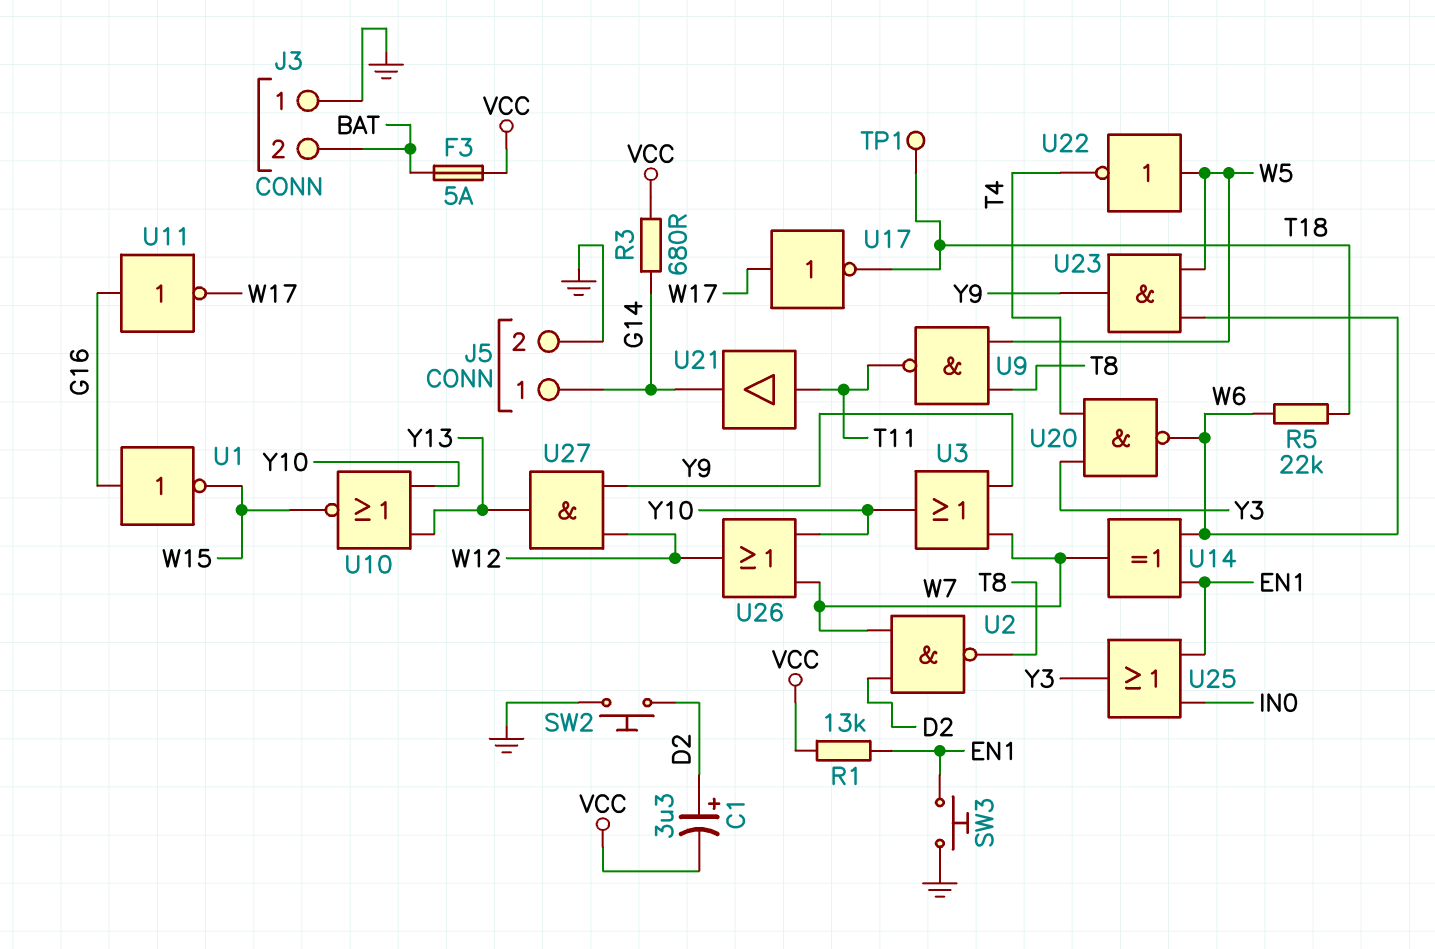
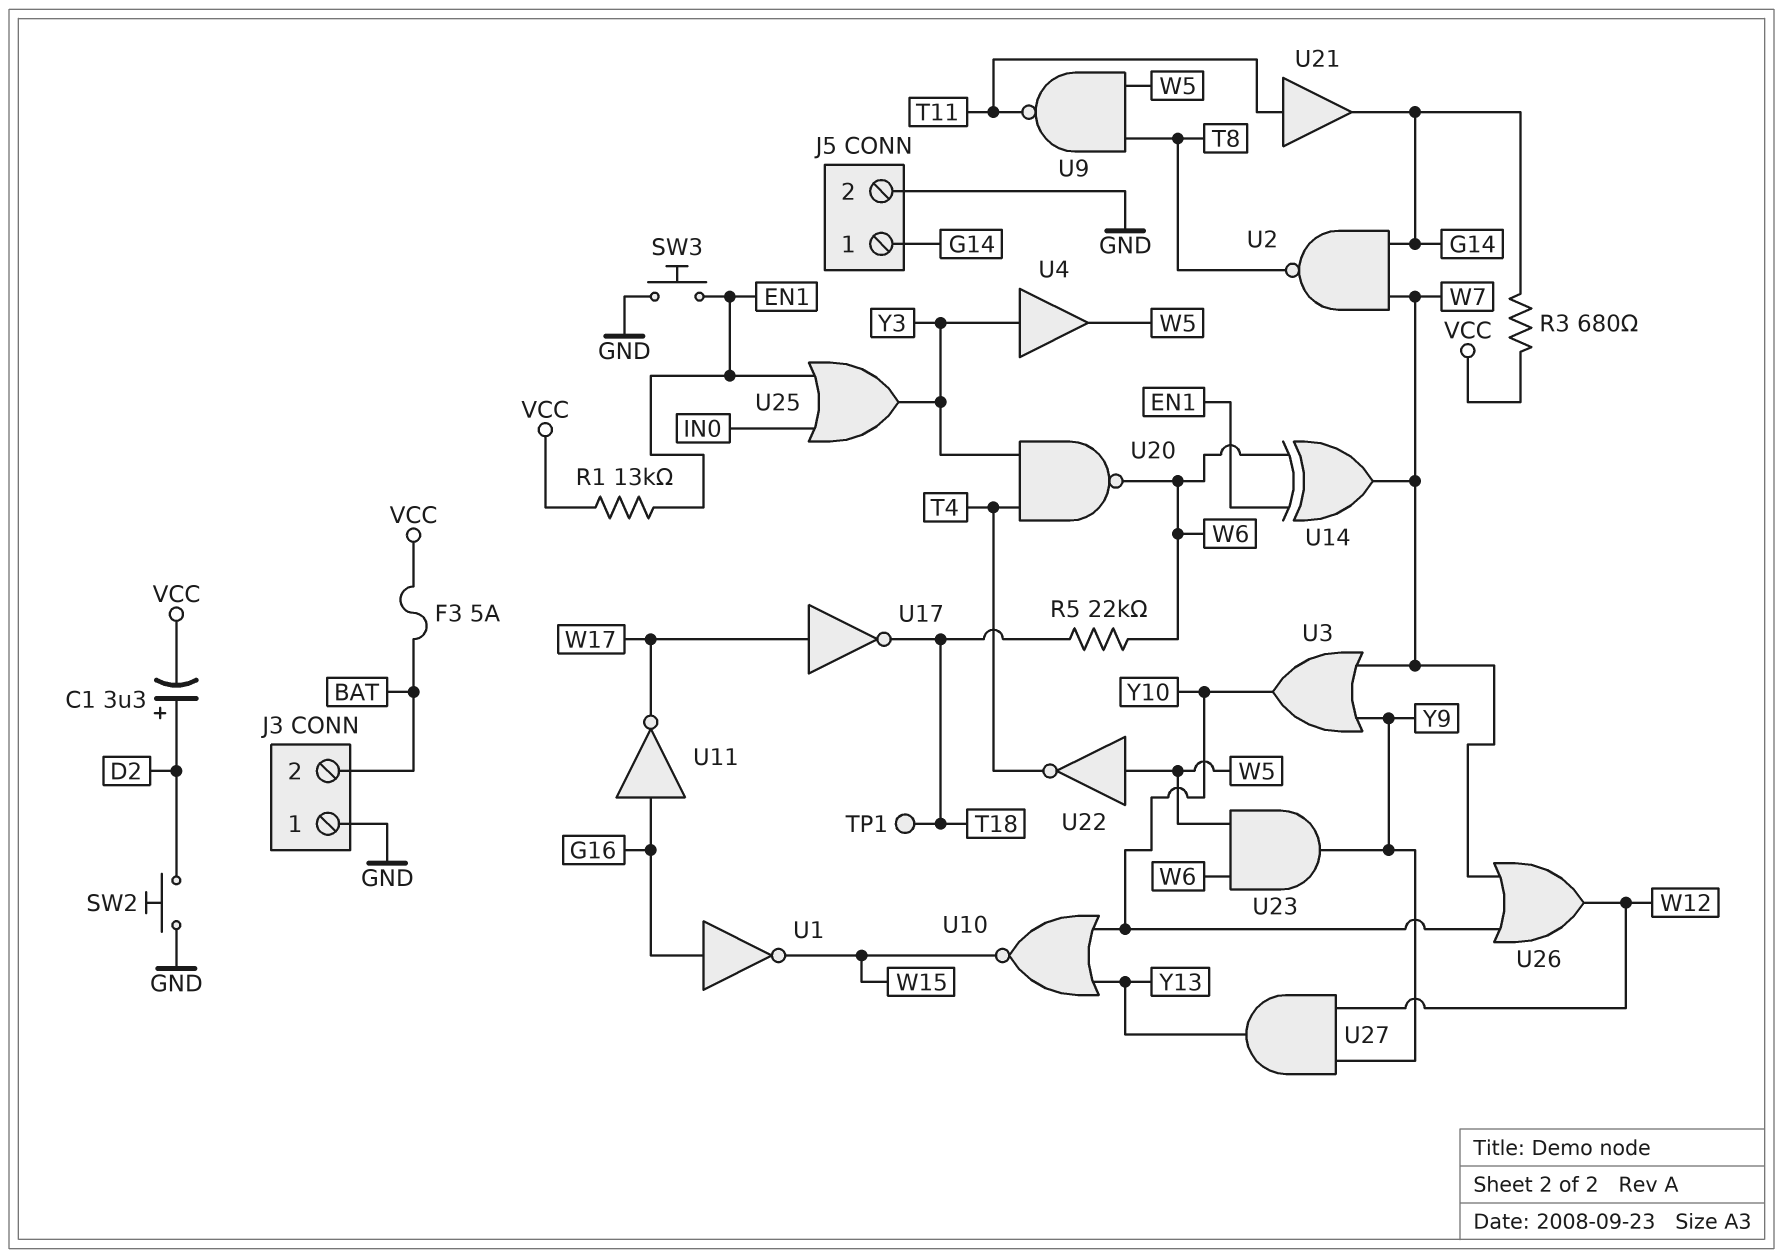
U2: NAND (in D2, in W7, out T8) -> NAND (in G14, in W7, out T8)
U4: none -> buffer (in Y3, out W5)

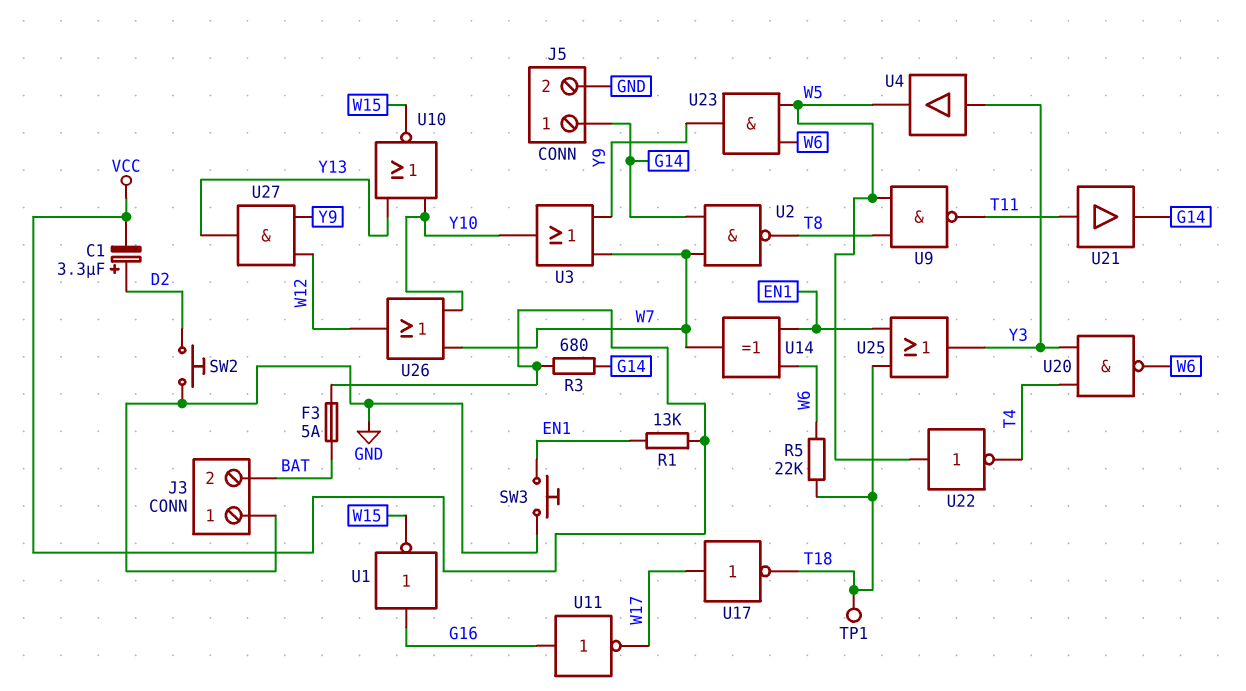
U25: OR (in EN1, in IN0, out Y3) -> OR (in EN1, in T18, out Y3)

